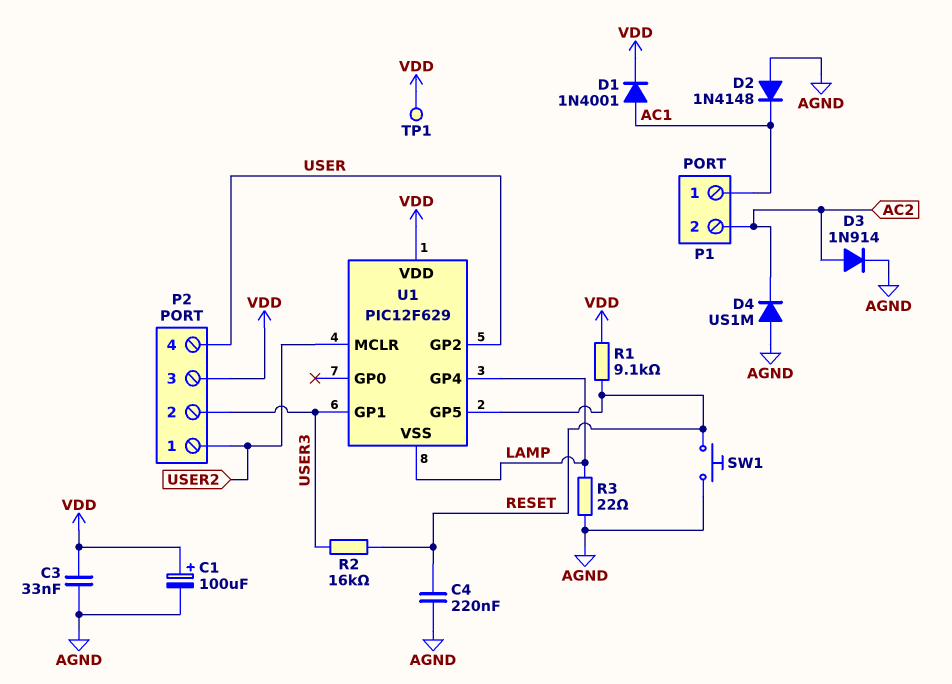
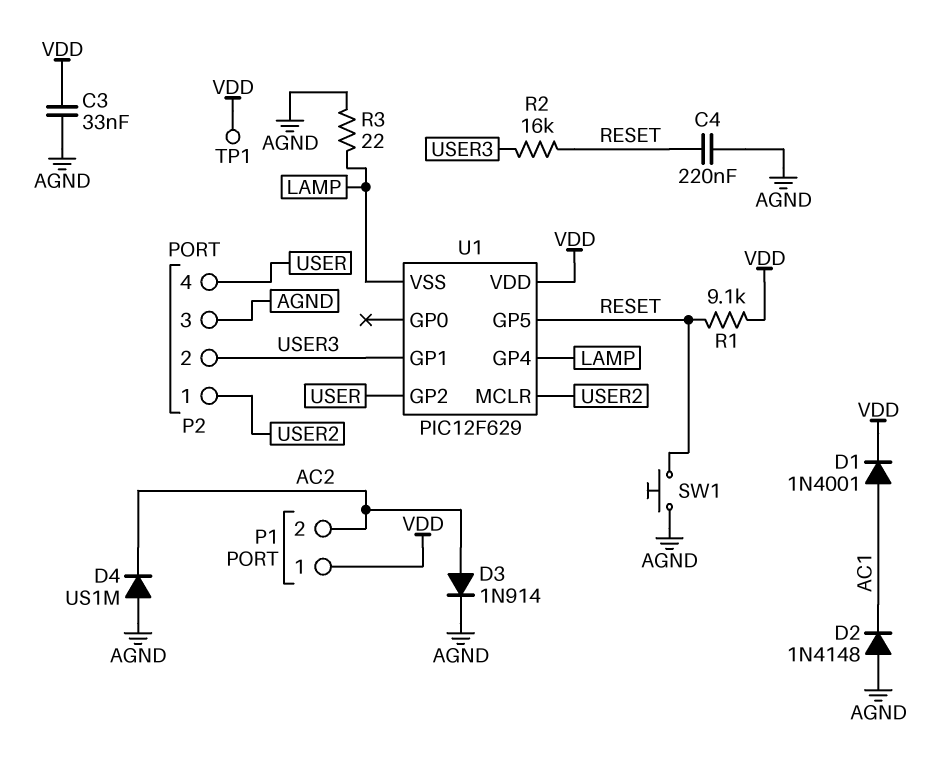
C1: 100uF (plus VDD, minus AGND) -> none
P1 pin 1: AC1 -> VDD
P2 pin 3: VDD -> AGND

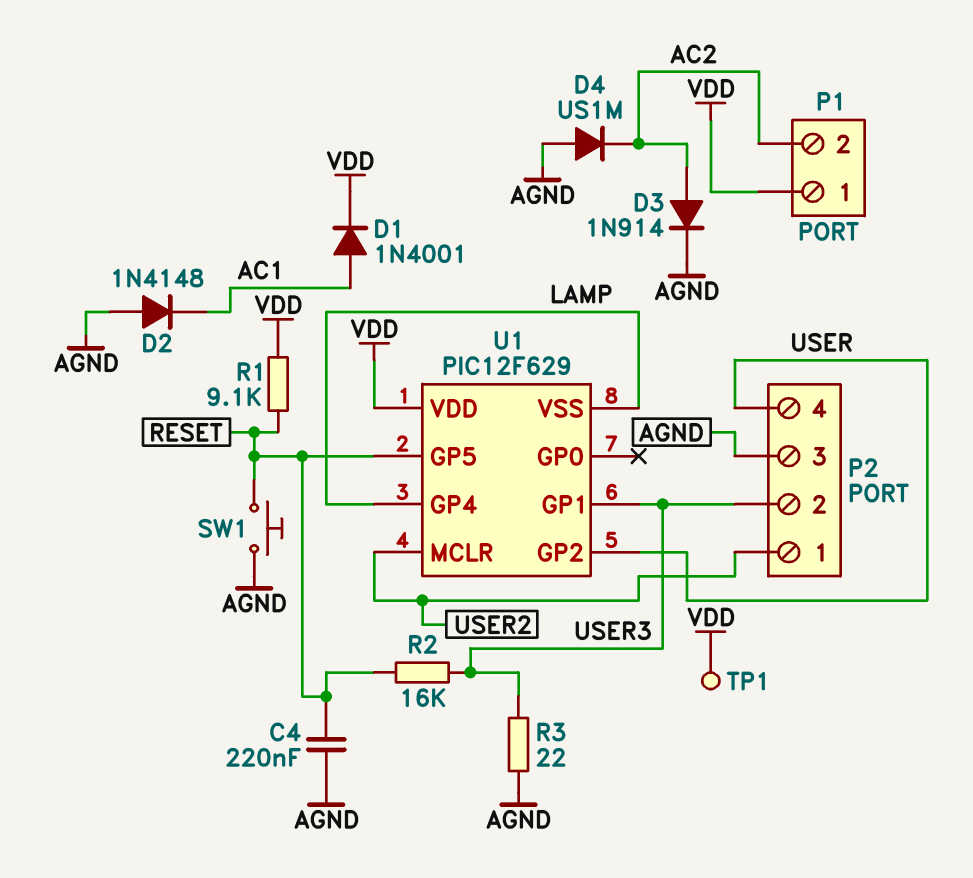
C3: 33nF (AGND, VDD) -> none
R3: 22 (AGND, LAMP) -> 22 (AGND, USER3)

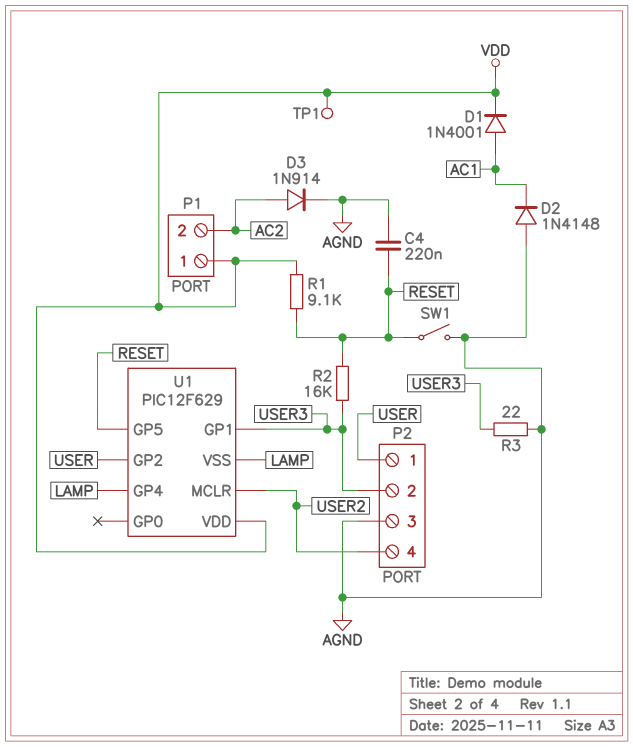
D4: diode US1M (A AGND, K AC2) -> none
P2 pin 1: USER2 -> USER
P2 pin 4: USER -> USER2
SW1: button (AGND, RESET) -> switch (AGND, RESET)

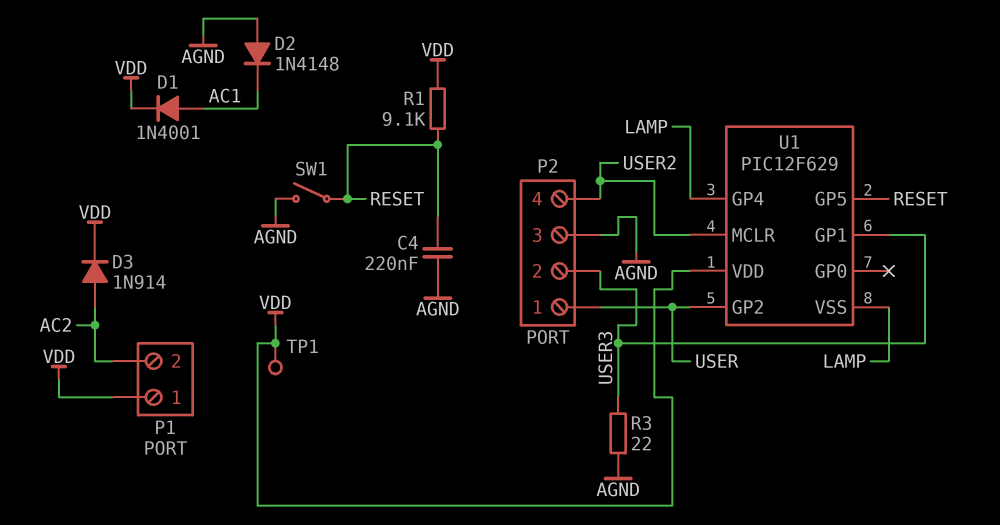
D3: diode 1N914 (A AC2, K AGND) -> diode 1N914 (A AC2, K VDD)
R2: 16k (RESET, USER3) -> none

